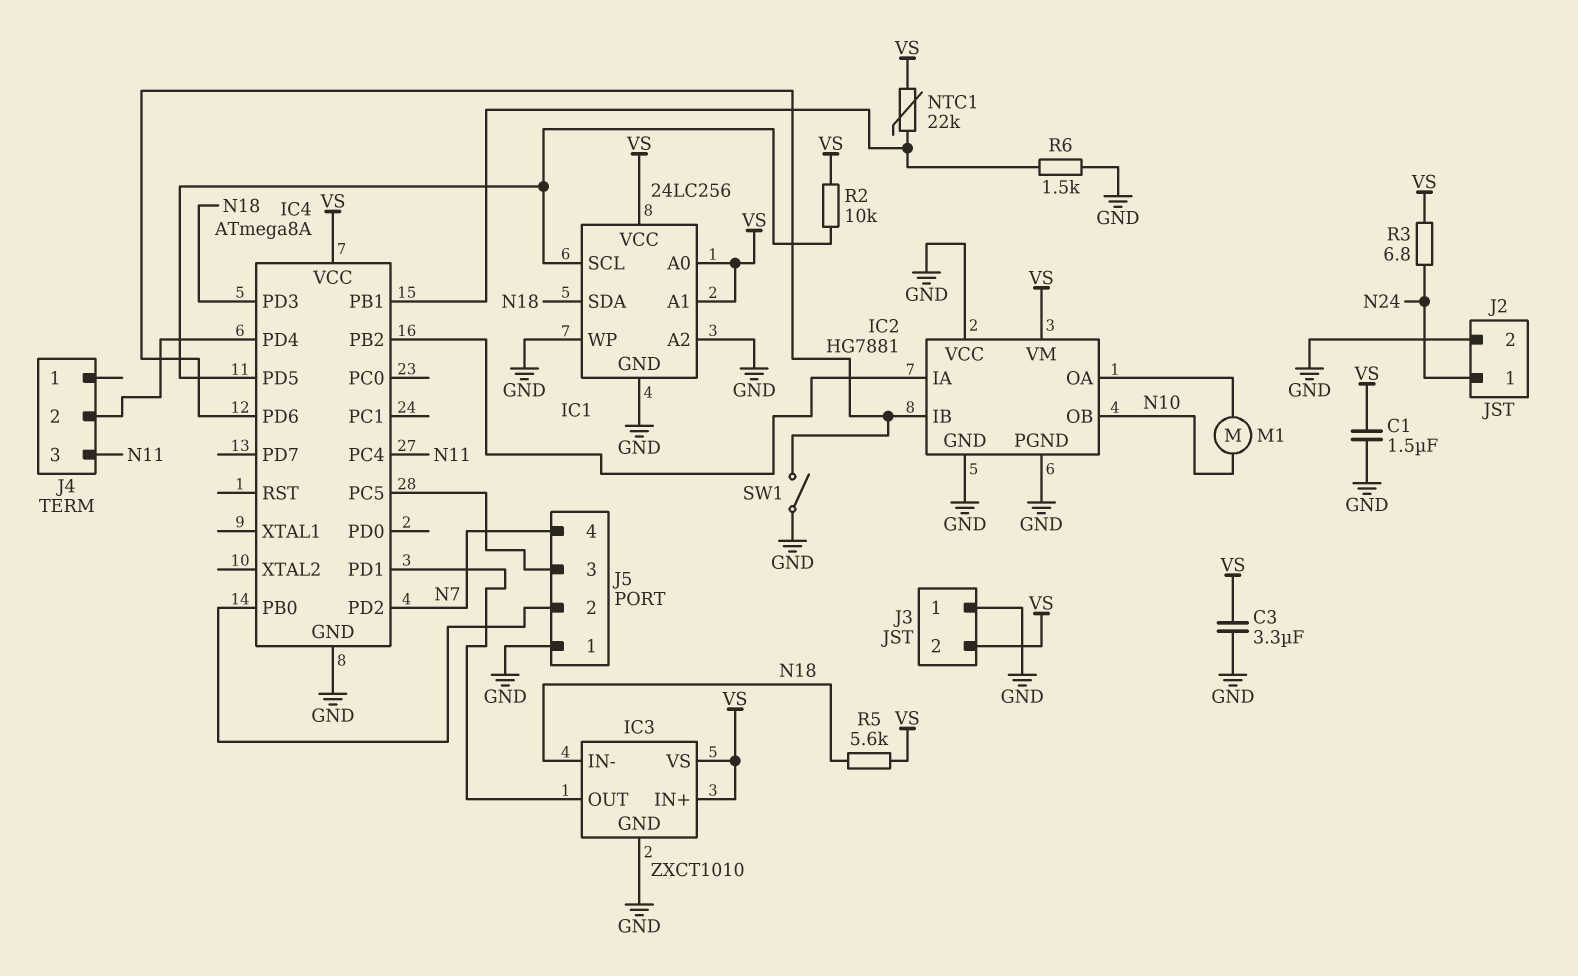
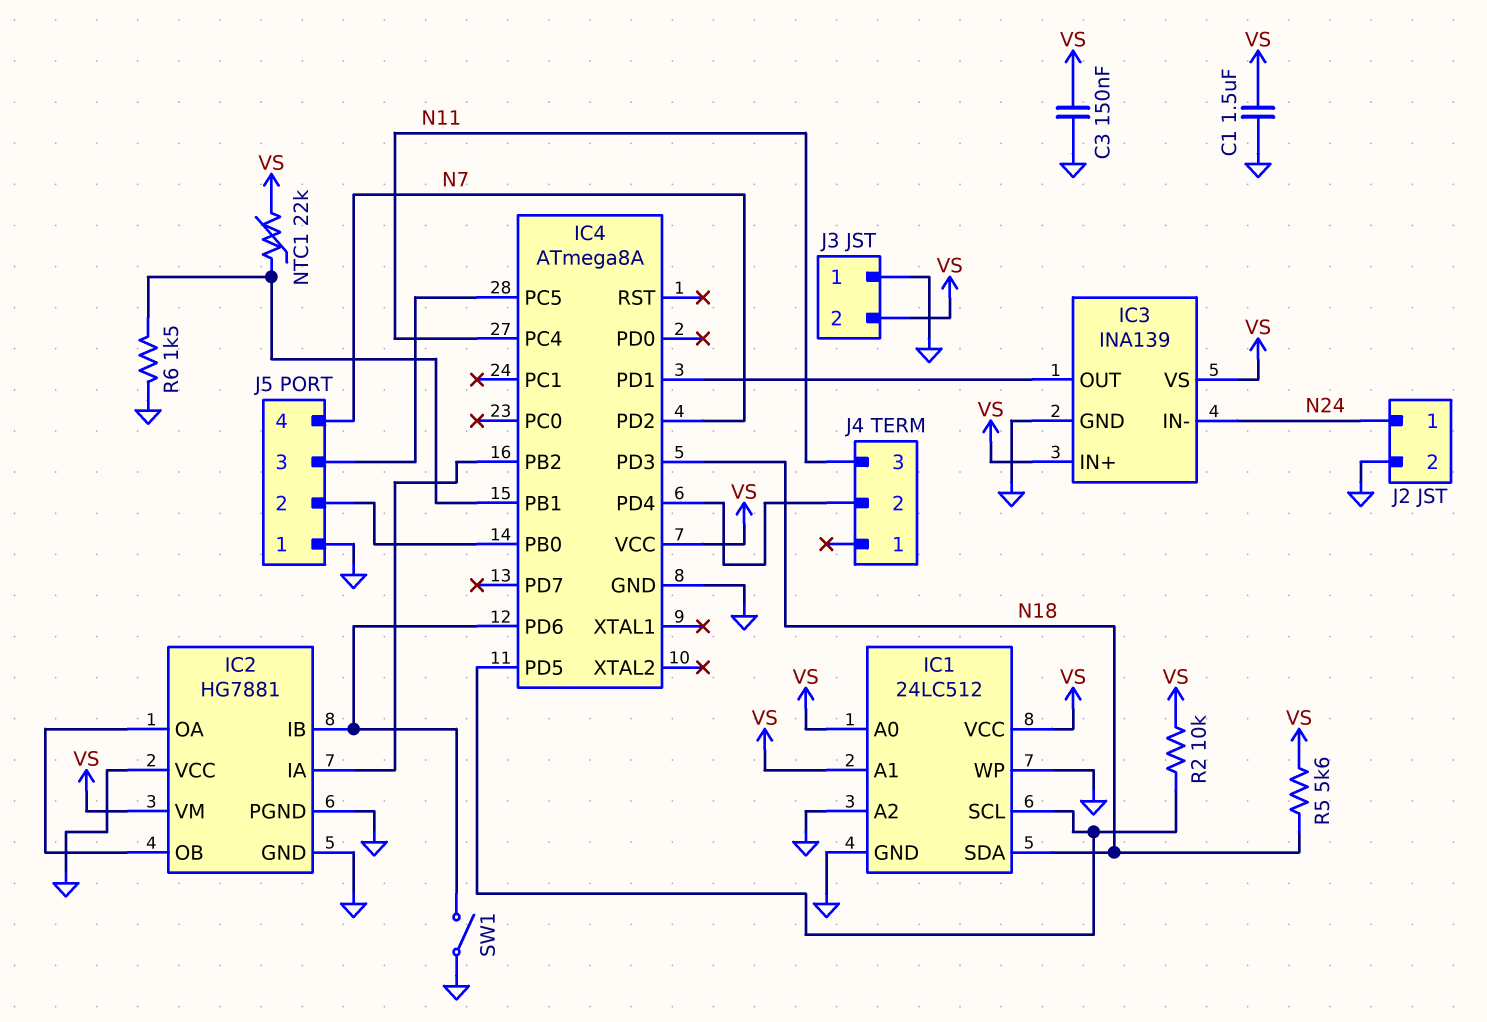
C3: 3.3uF (GND, VS) -> 150nF (GND, VS)
IC1: 24LC256 -> 24LC512
IC2 pin OB: N10 -> IC2/OA
IC3: ZXCT1010 -> INA139
IC3 pin IN-: N18 -> N24
M1: motor (IC2/OA, N10) -> none
R3: 6.8 (N24, VS) -> none

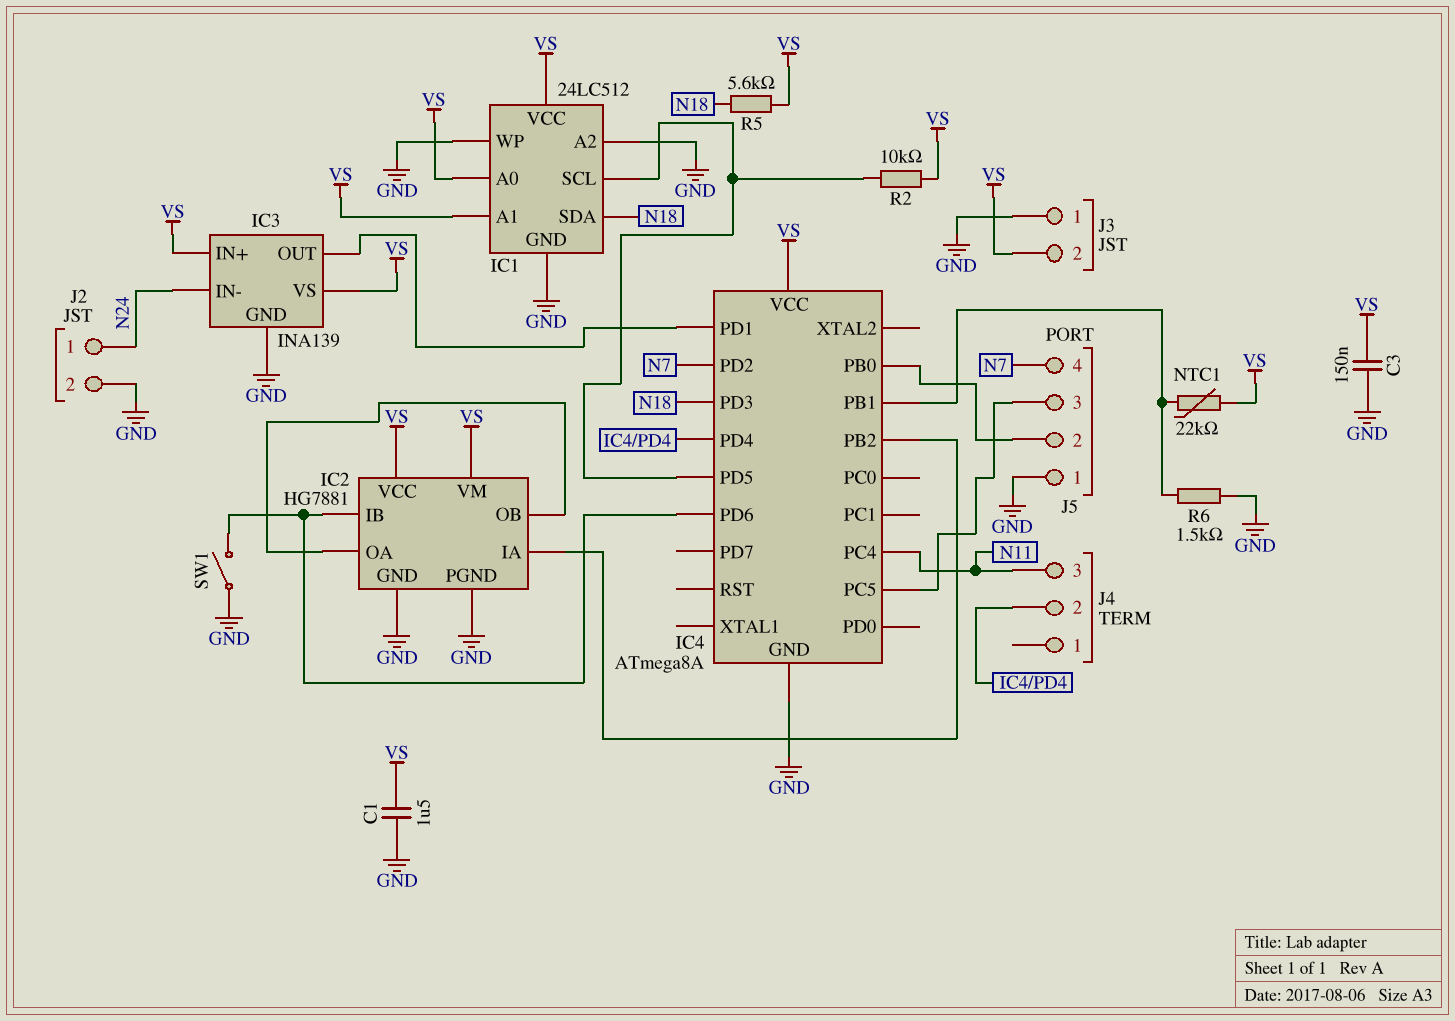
IC2 pin VCC: GND -> VS

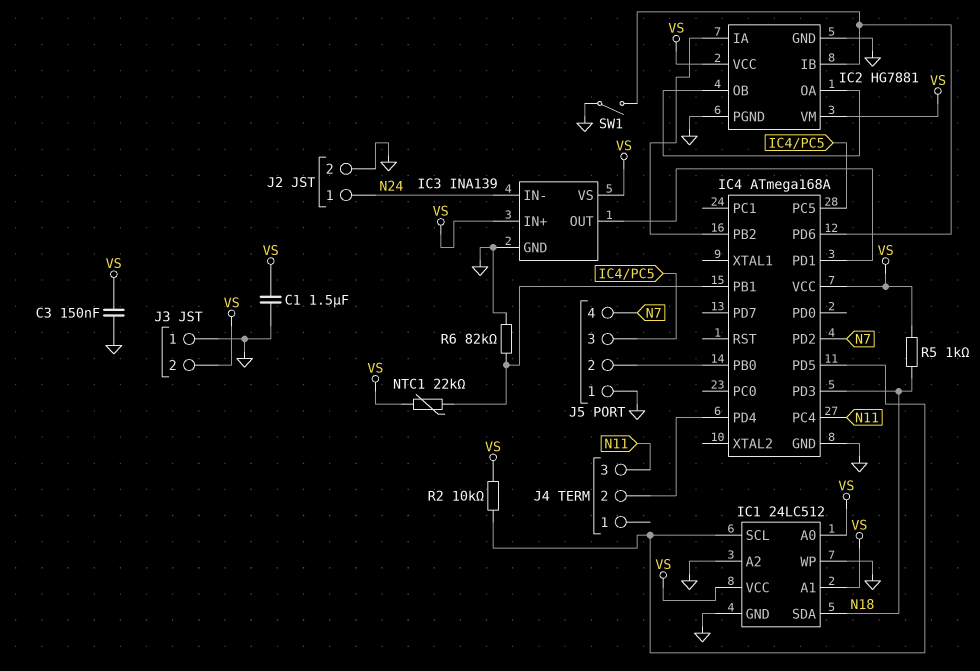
IC4: ATmega8A -> ATmega168A
R5: 5.6k (N18, VS) -> 1k (N18, VS)
R6: 1.5k (GND, IC4/PB1) -> 82k (GND, IC4/PB1)

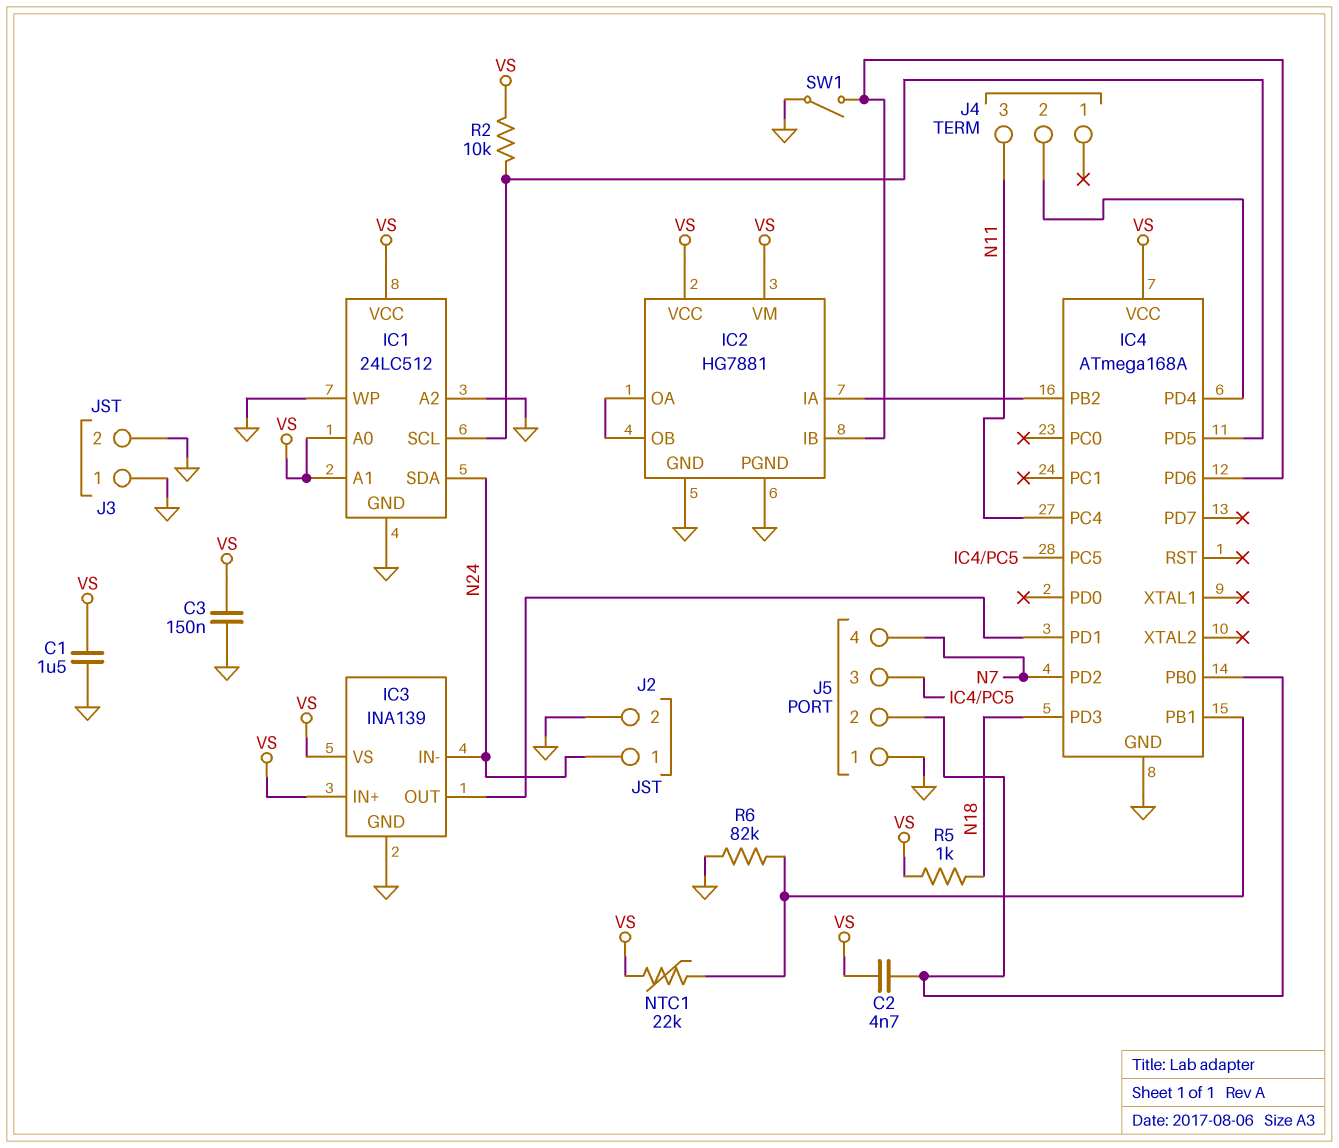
C2: none -> 4.7nF (IC4/PB0, VS)
IC1 pin SDA: N18 -> N24
J3 pin 2: VS -> GND

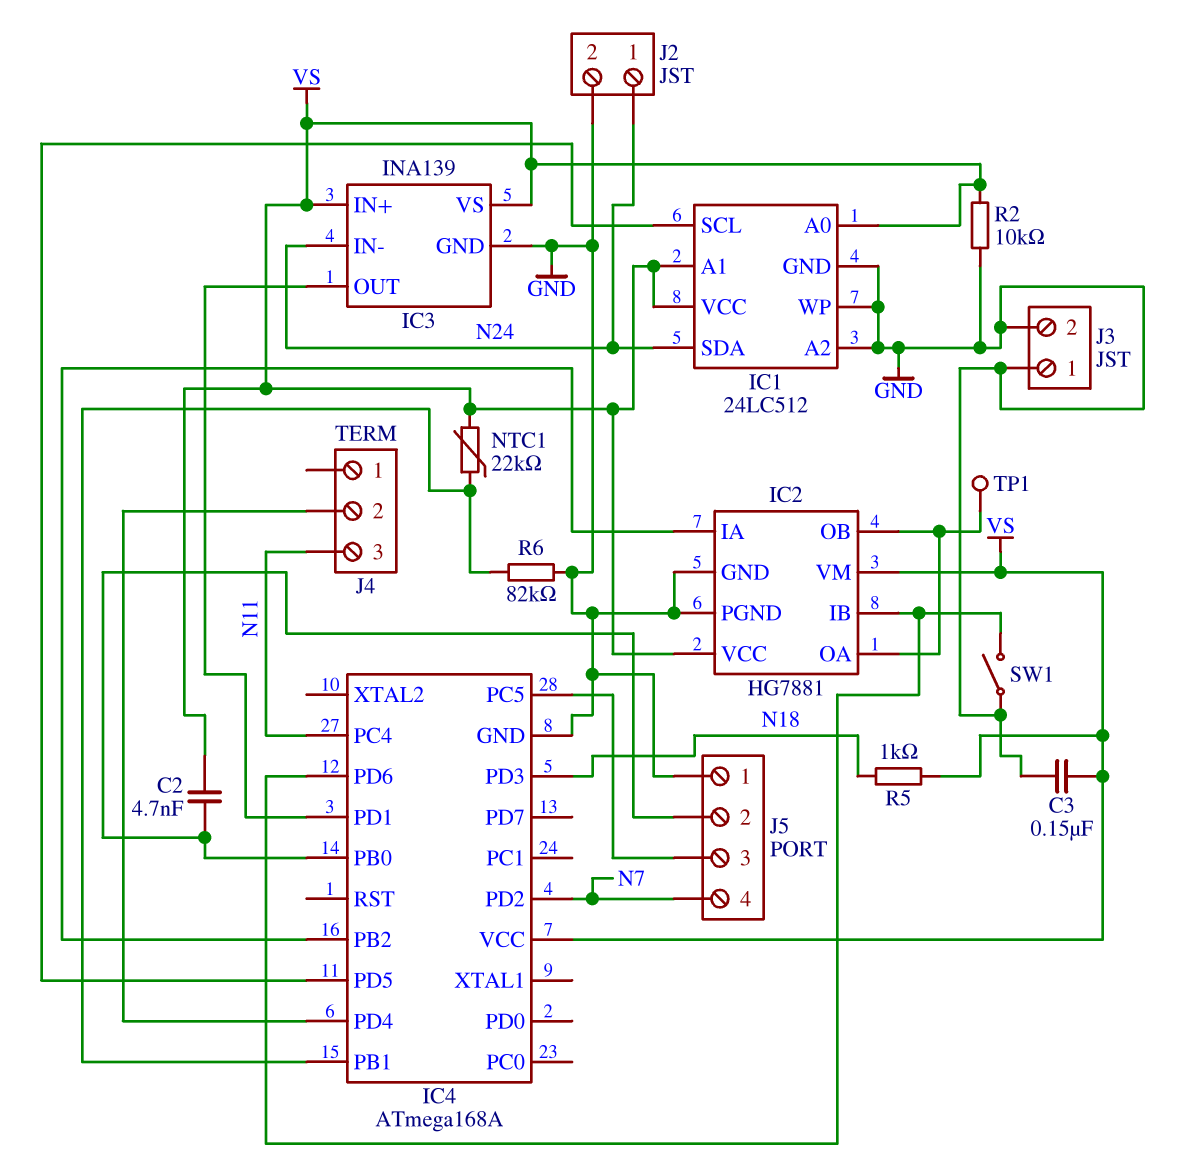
C1: 1.5uF (GND, VS) -> none
R2: 10k (IC1/SCL, VS) -> 10k (GND, VS)
TP1: none -> test point (IC2/OA)

